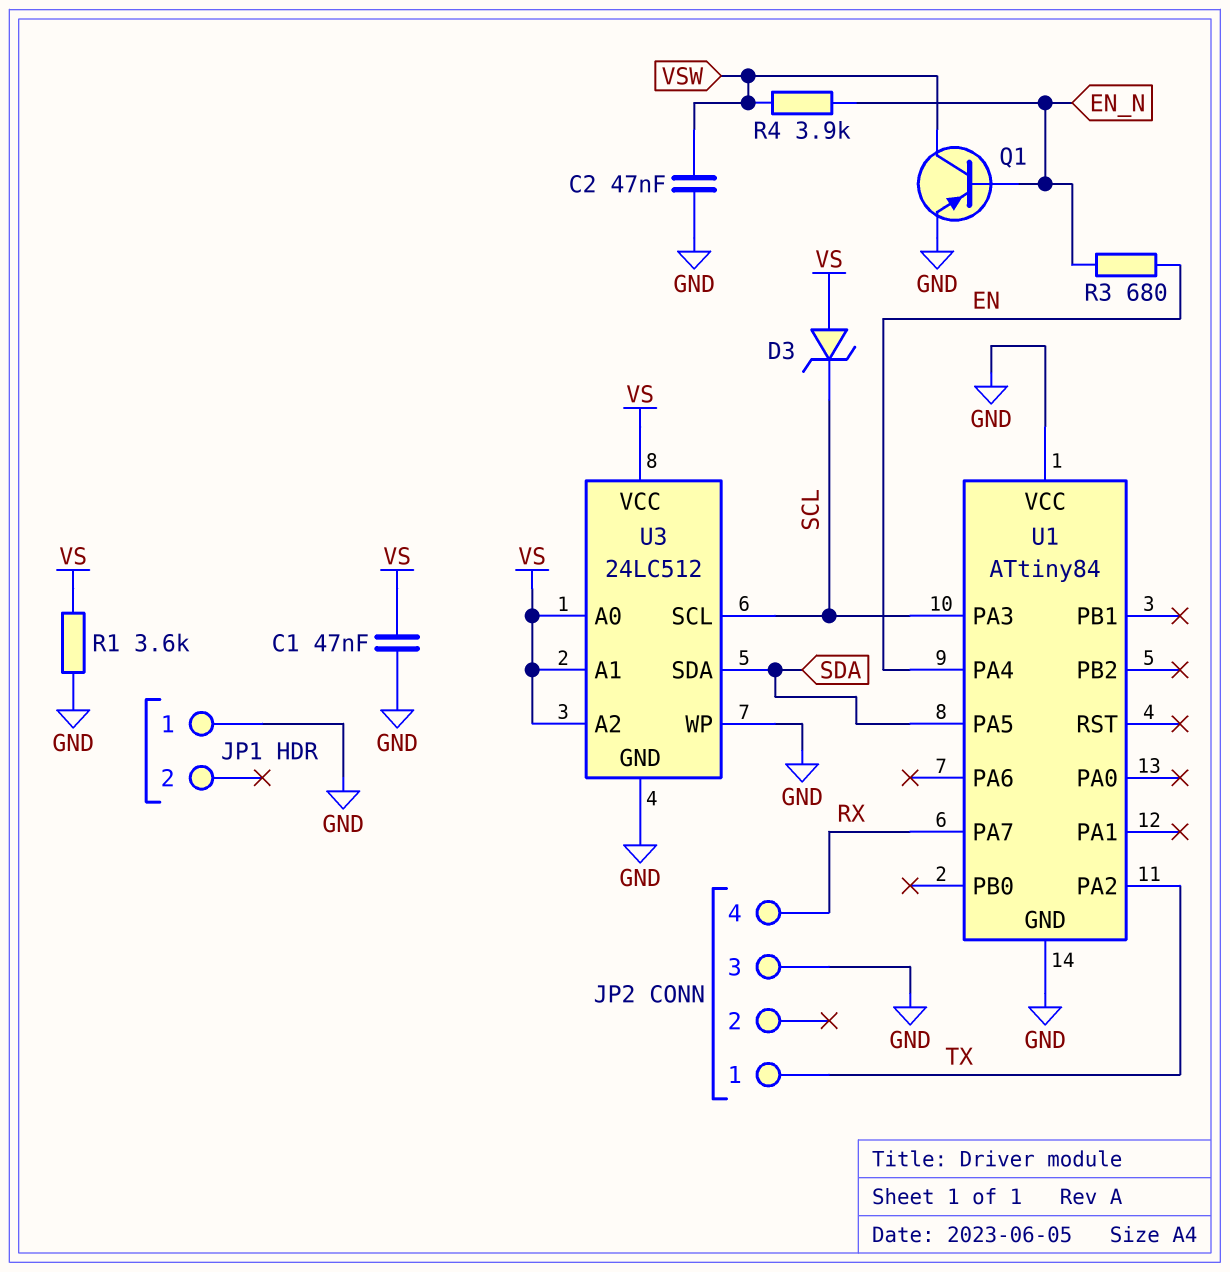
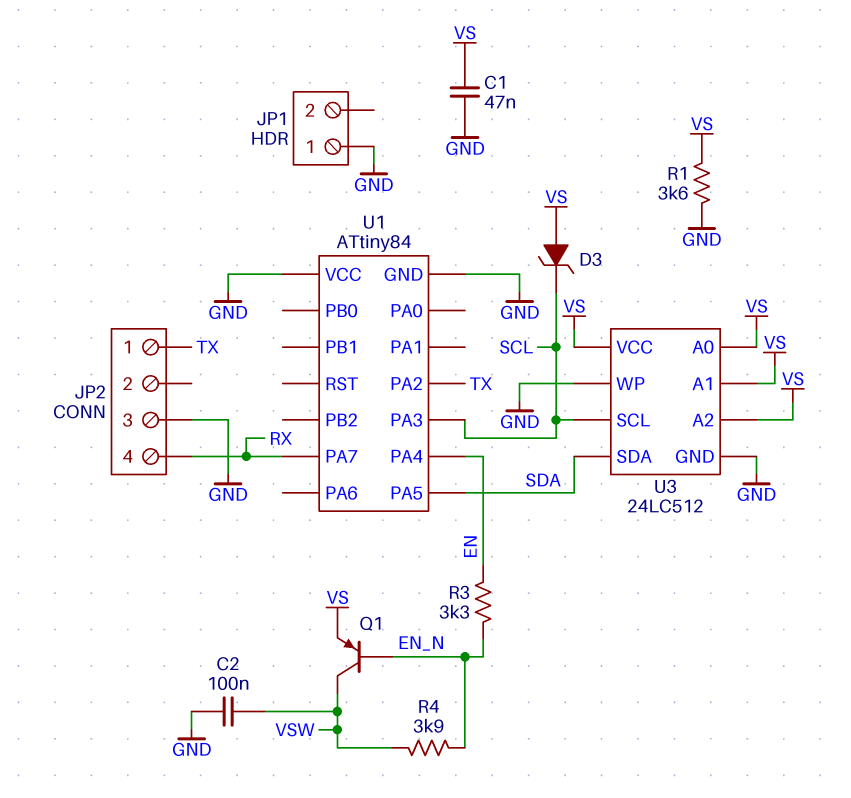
C2: 47nF (GND, VSW) -> 100nF (GND, VSW)
Q1: PNP (B EN_N, C VSW, E GND) -> PNP (B EN_N, C VSW, E VS)
R3: 680 (EN, EN_N) -> 3.3k (EN, EN_N)

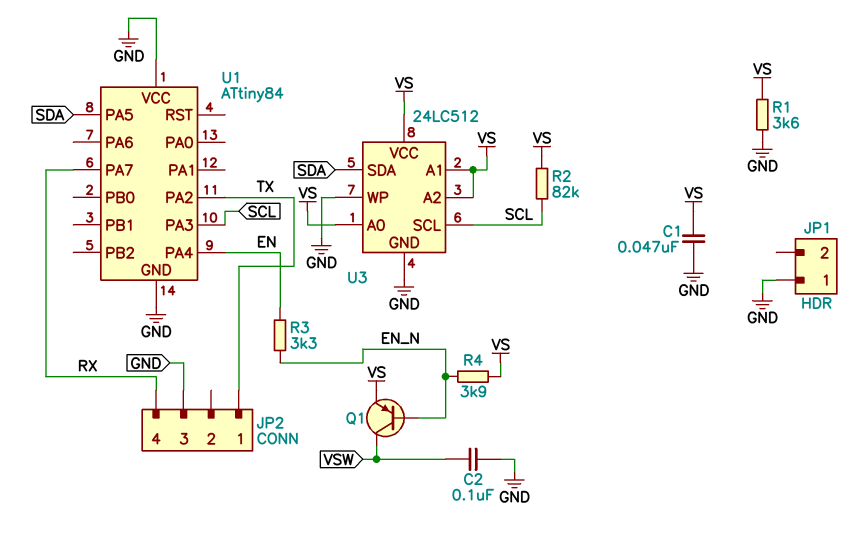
D3: zener (A VS, K SCL) -> none
R2: none -> 82k (SCL, VS)
R4: 3.9k (EN_N, VSW) -> 3.9k (EN_N, VS)

